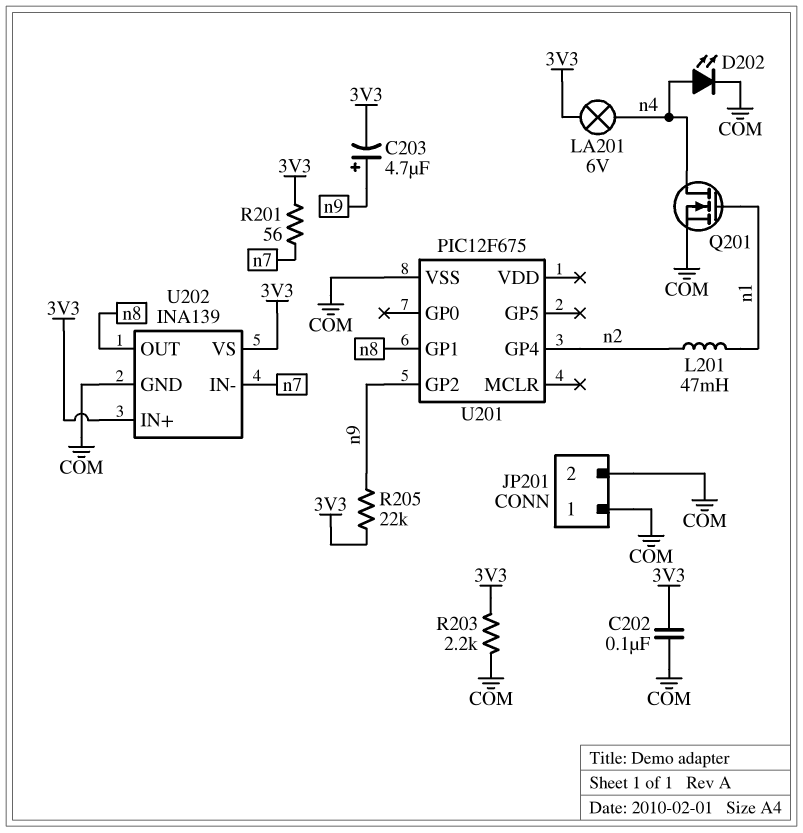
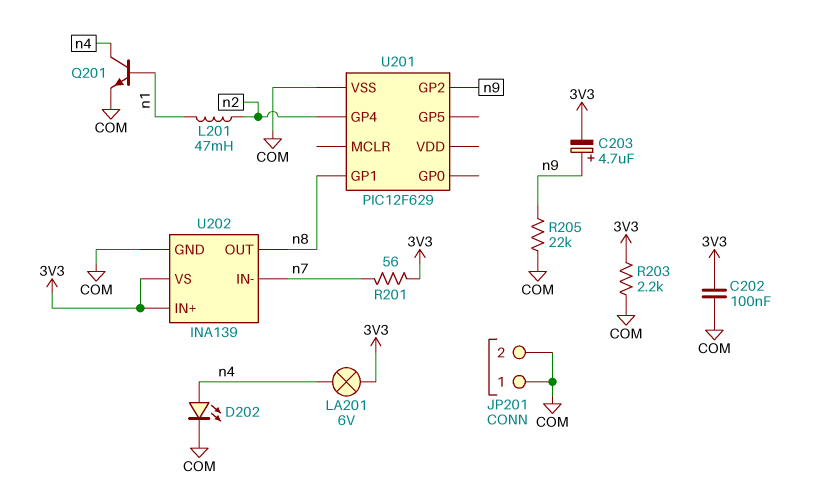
Q201: NMOS (G n1, D n4, S COM) -> NPN (B n1, C n4, E COM)
R205: 22k (3V3, n9) -> 22k (COM, n9)
U201: PIC12F675 -> PIC12F629

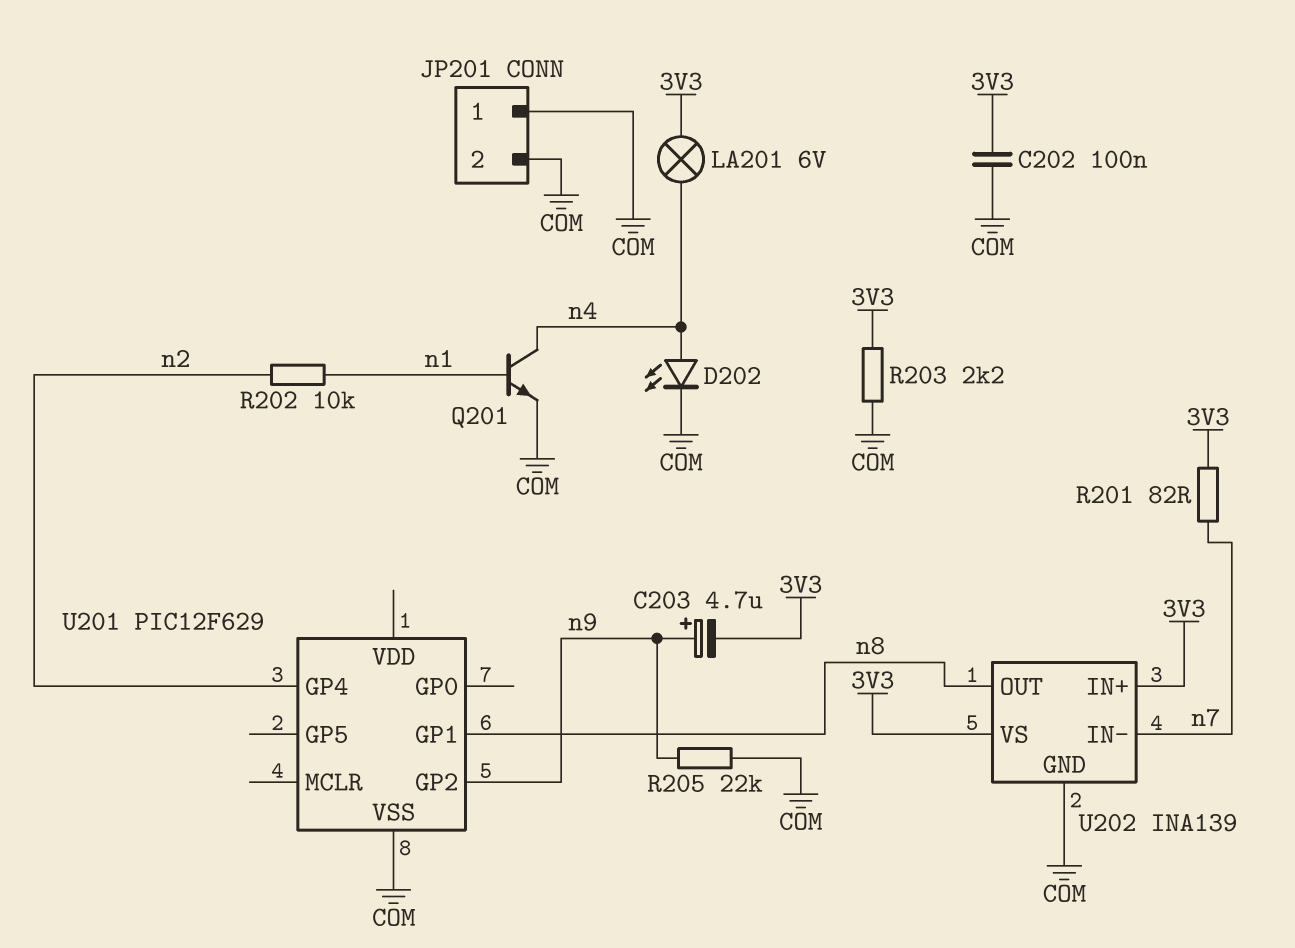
L201: 47mH (n1, n2) -> none
R201: 56 (3V3, n7) -> 82 (3V3, n7)
R202: none -> 10k (n1, n2)

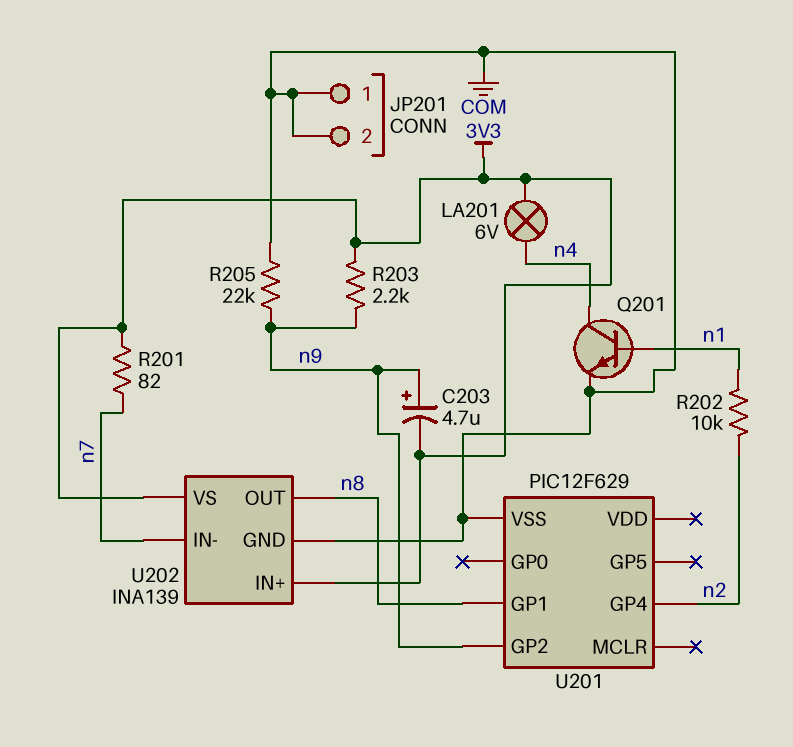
C202: 100nF (3V3, COM) -> none
D202: LED (A n4, K COM) -> none
R203: 2.2k (3V3, COM) -> 2.2k (3V3, n9)

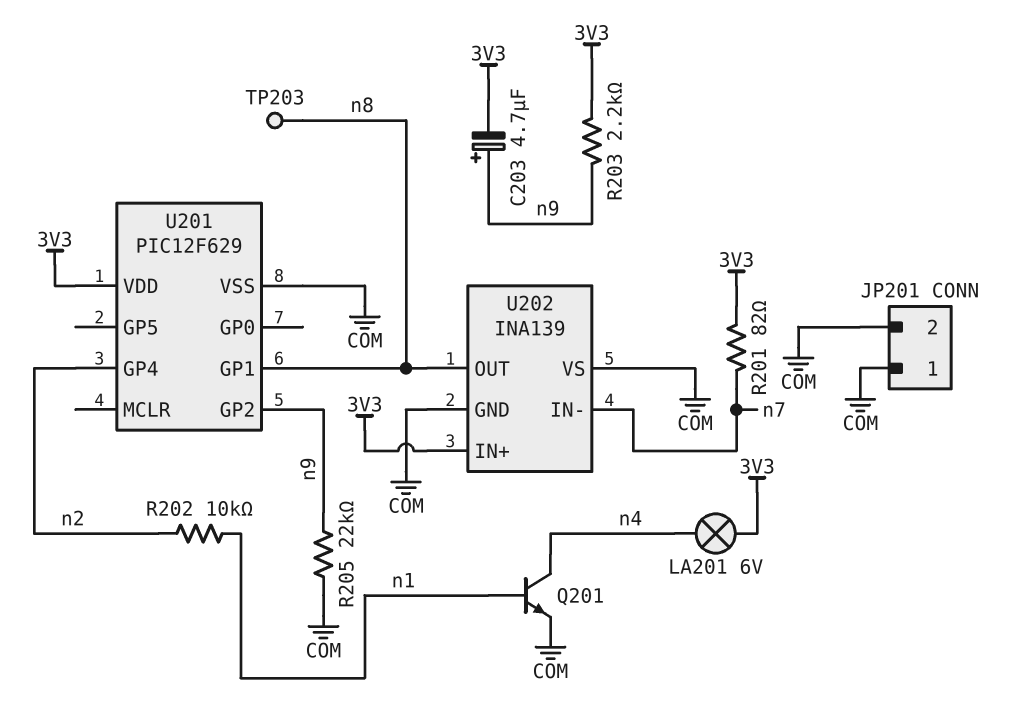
TP203: none -> test point (n8)
U201 pin VDD: none -> 3V3
U202 pin VS: 3V3 -> COM

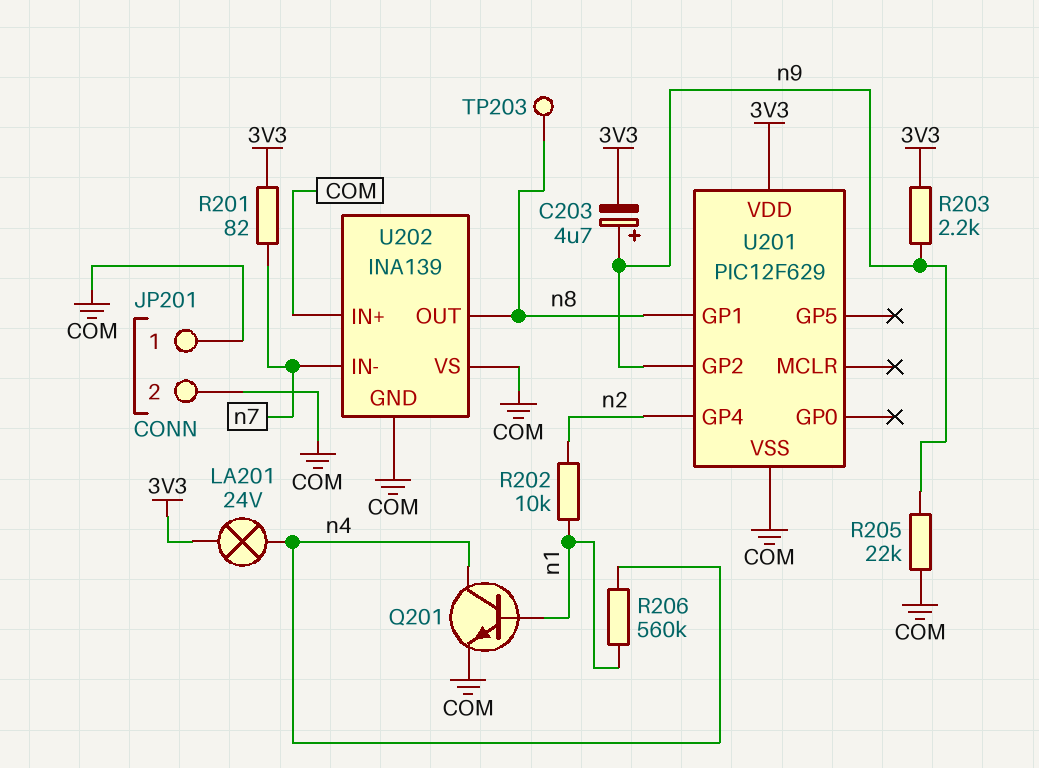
LA201: lamp 6V (3V3, n4) -> lamp 24V (3V3, n4)
R206: none -> 560k (n1, n4)
U202 pin IN+: 3V3 -> COM

